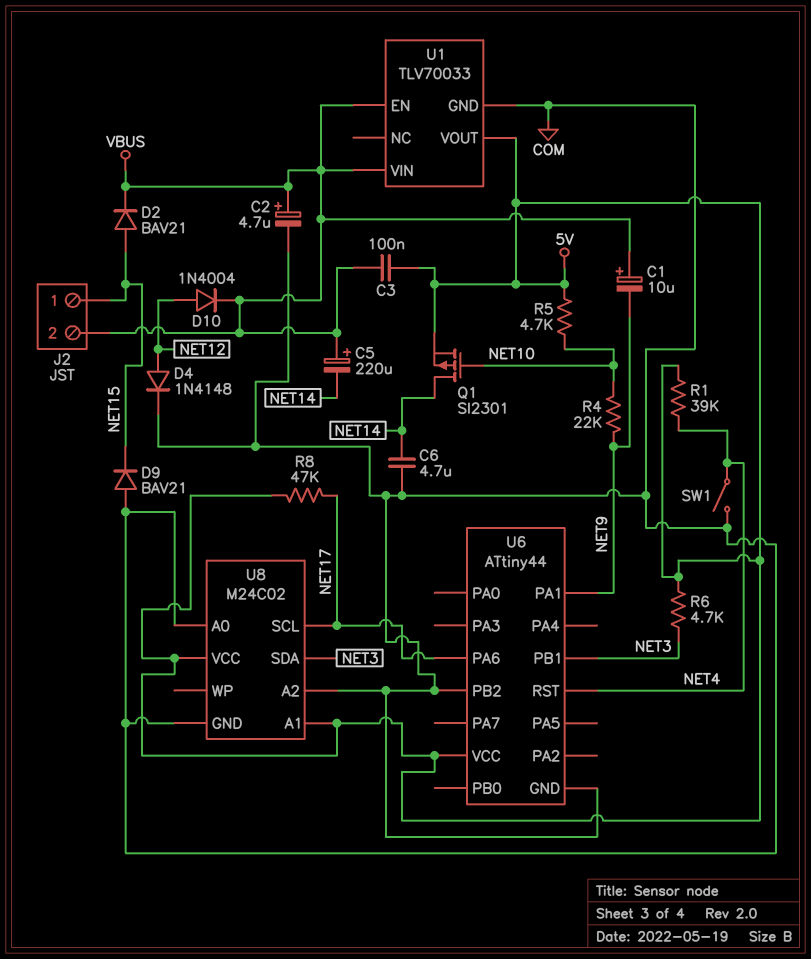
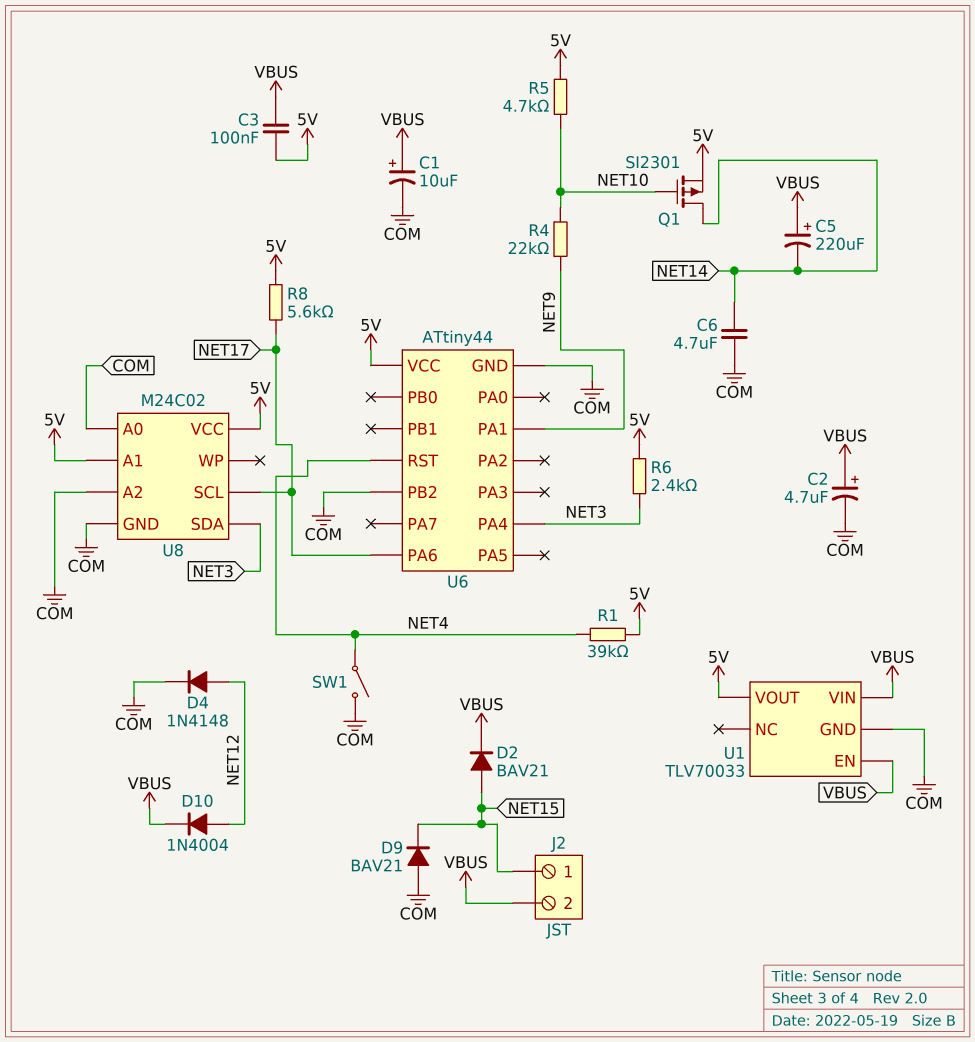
C1: 10uF (plus VBUS, minus NET9) -> 10uF (plus VBUS, minus COM)
R6: 4.7k (5V, NET3) -> 2.4k (5V, NET3)
R8: 47k (5V, NET17) -> 5.6k (5V, NET17)
U6 pin PA4: none -> NET3
U6 pin PB1: NET3 -> none

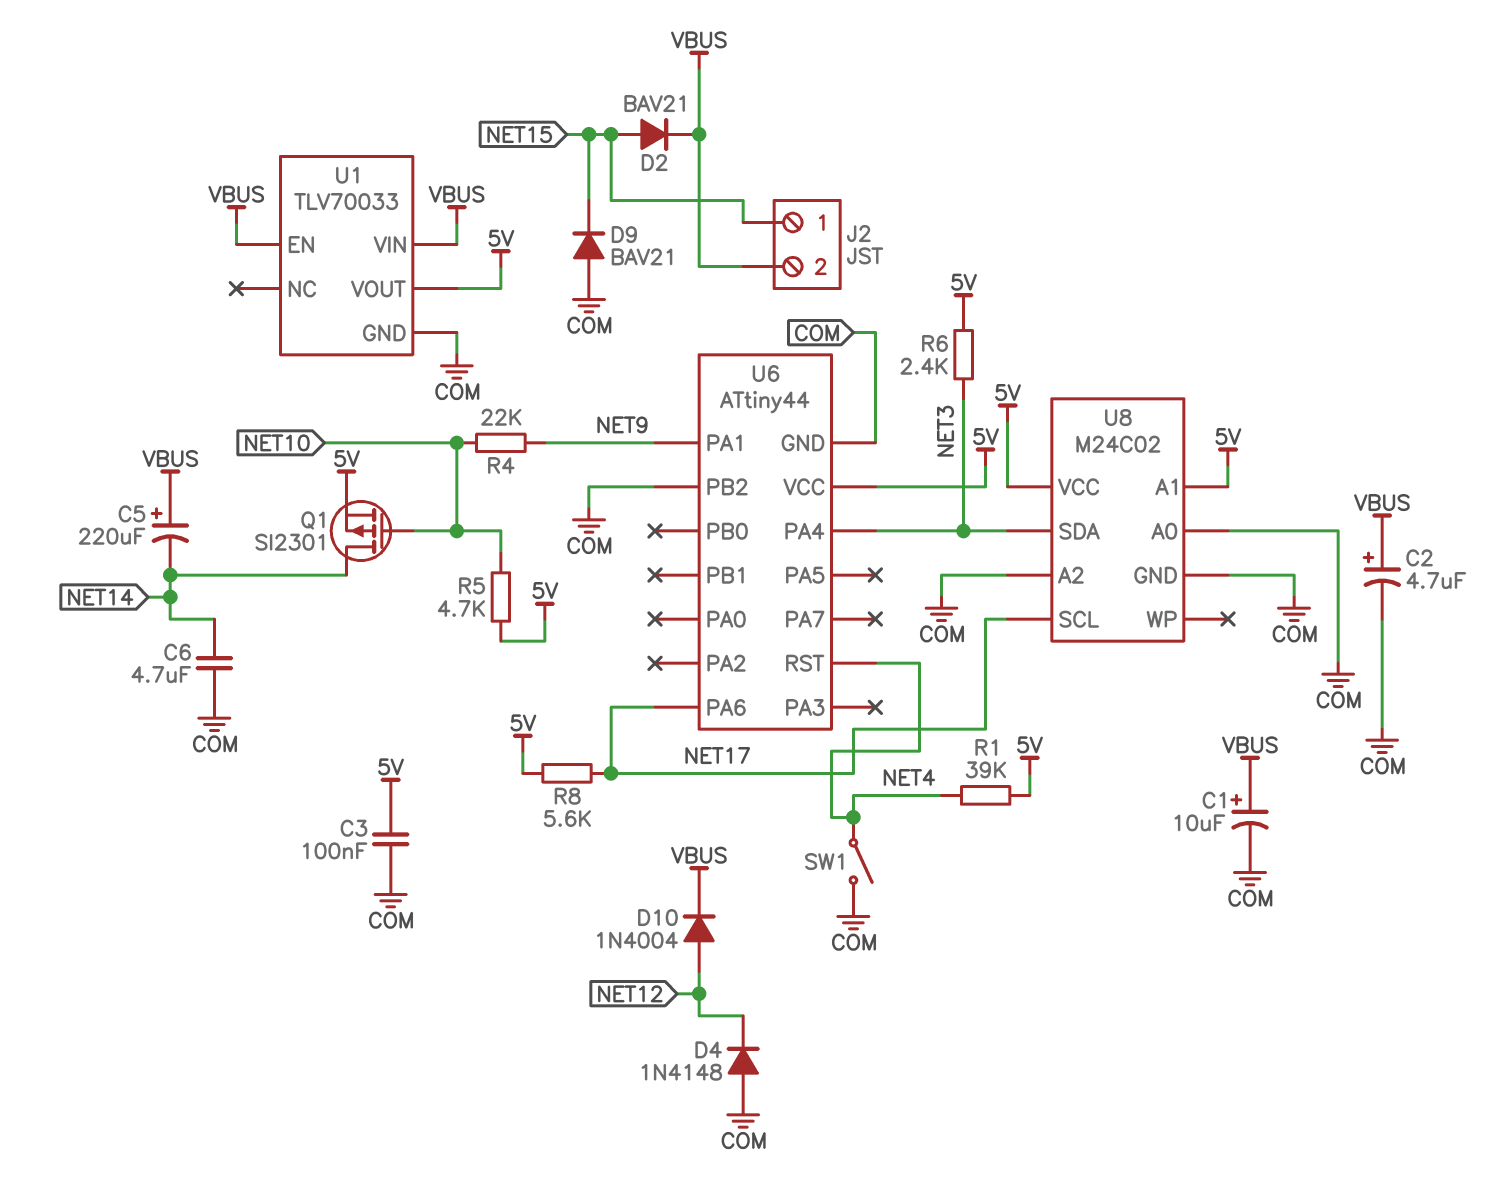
C3: 100nF (5V, VBUS) -> 100nF (5V, COM)
D4: diode 1N4148 (A NET12, K COM) -> diode 1N4148 (A COM, K NET12)

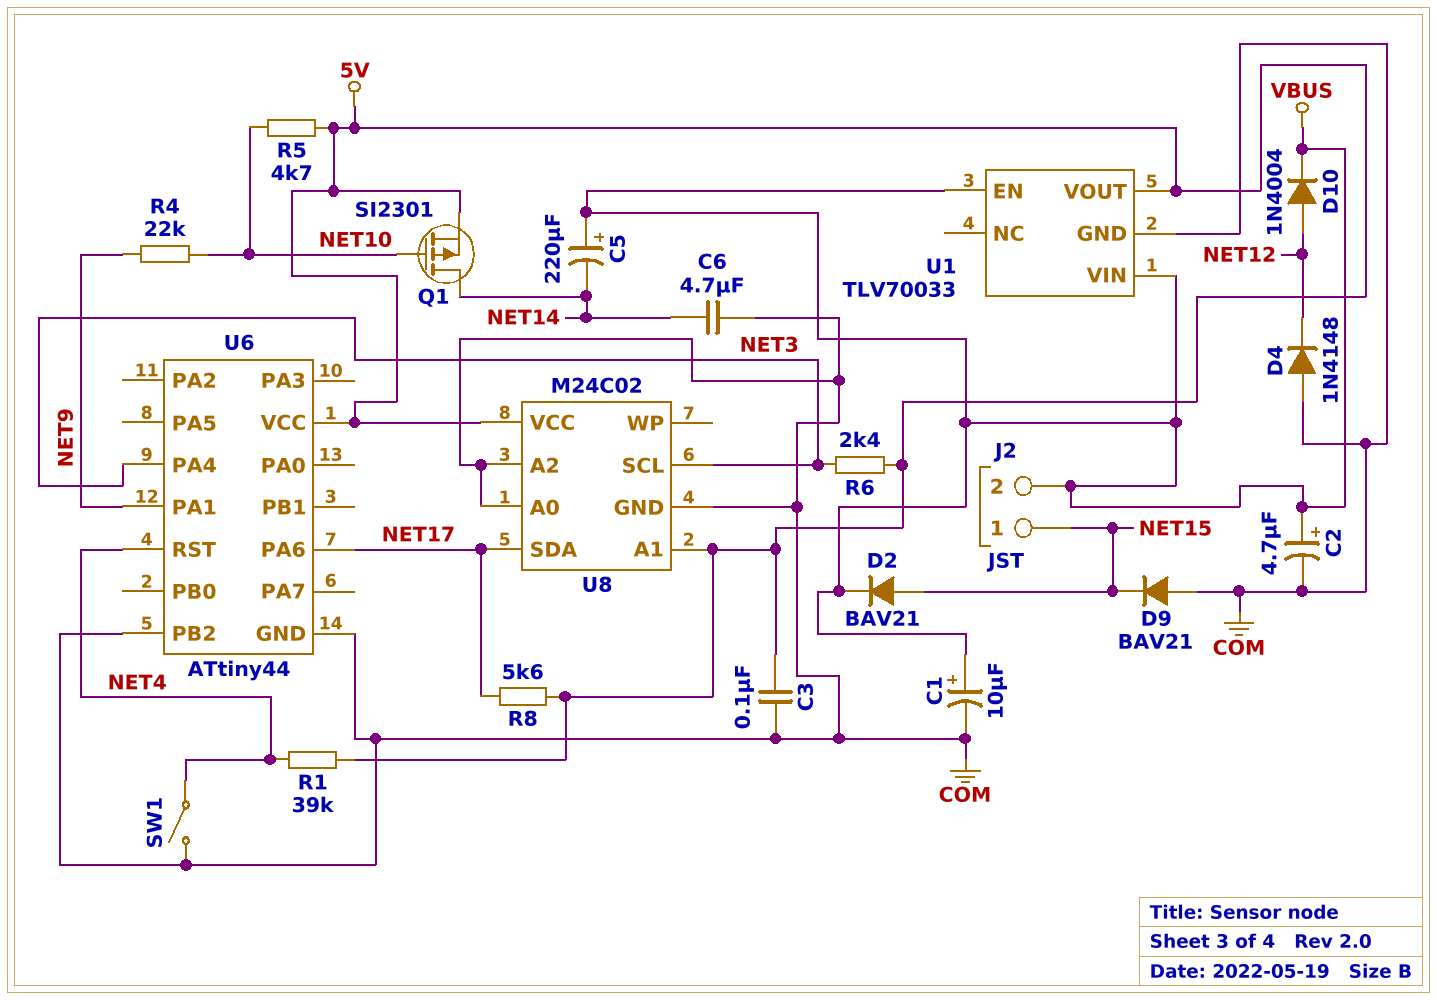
U8 pin SCL: NET17 -> NET3
U8 pin SDA: NET3 -> NET17

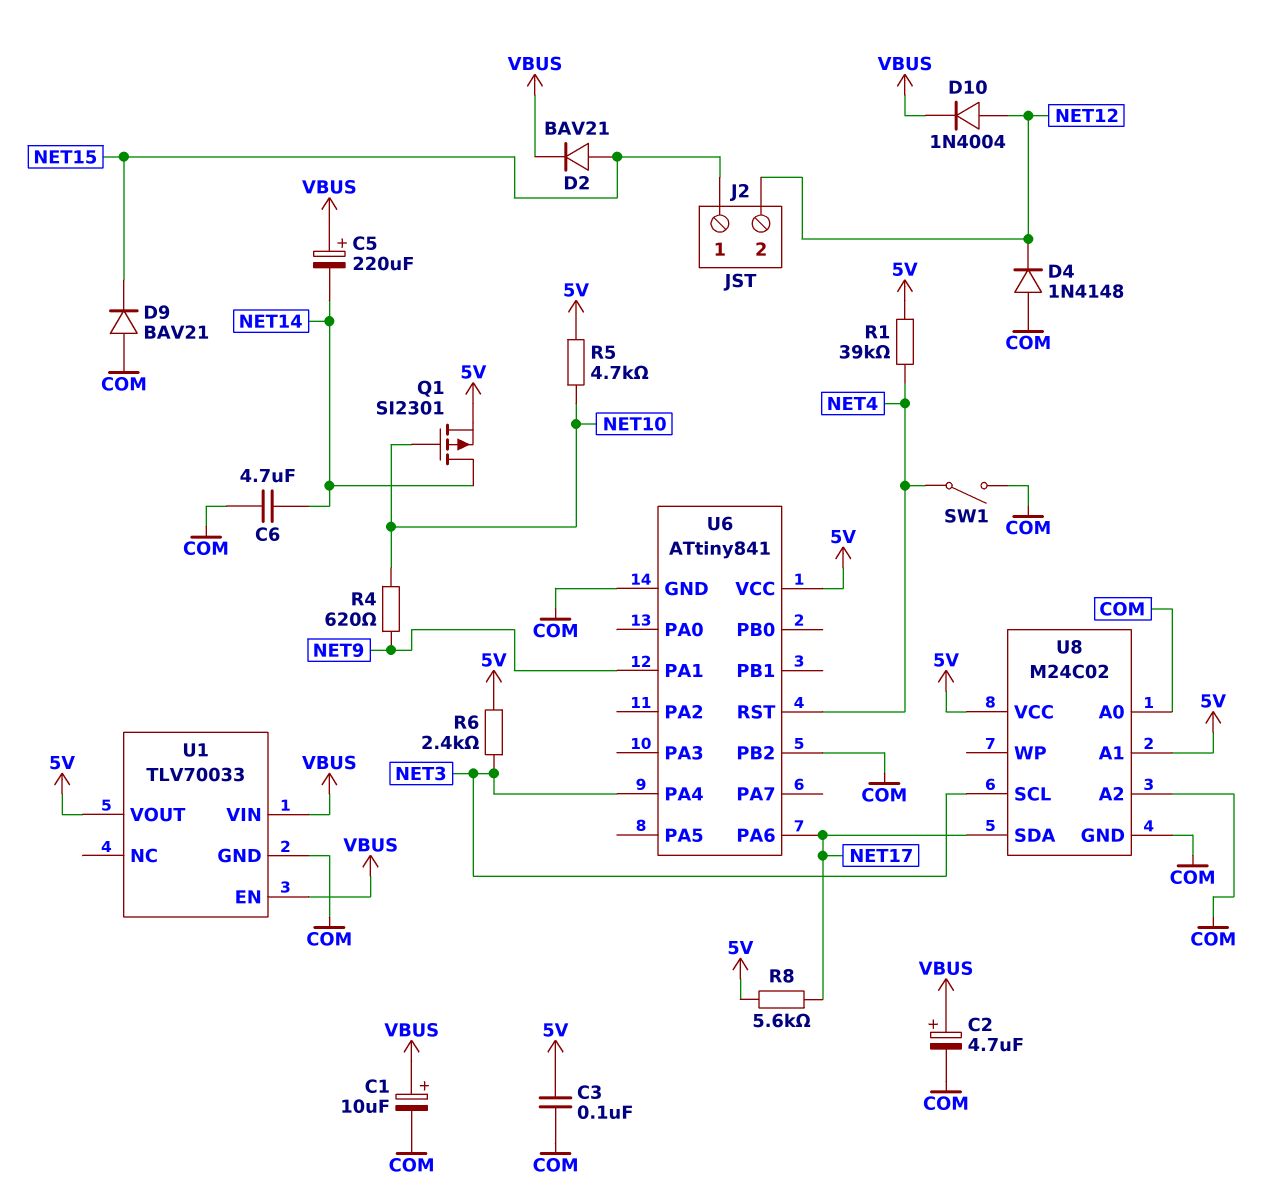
J2 pin 2: VBUS -> NET12
R4: 22k (NET9, NET10) -> 620 (NET9, NET10)
U6: ATtiny44 -> ATtiny841

